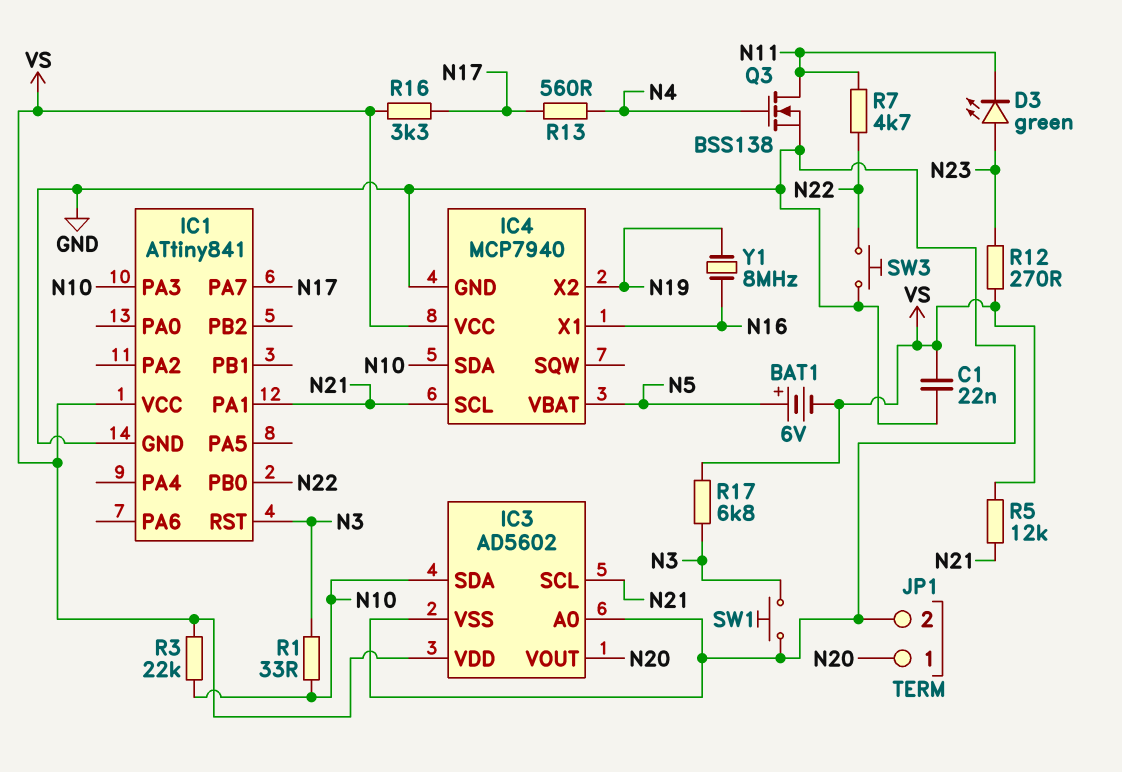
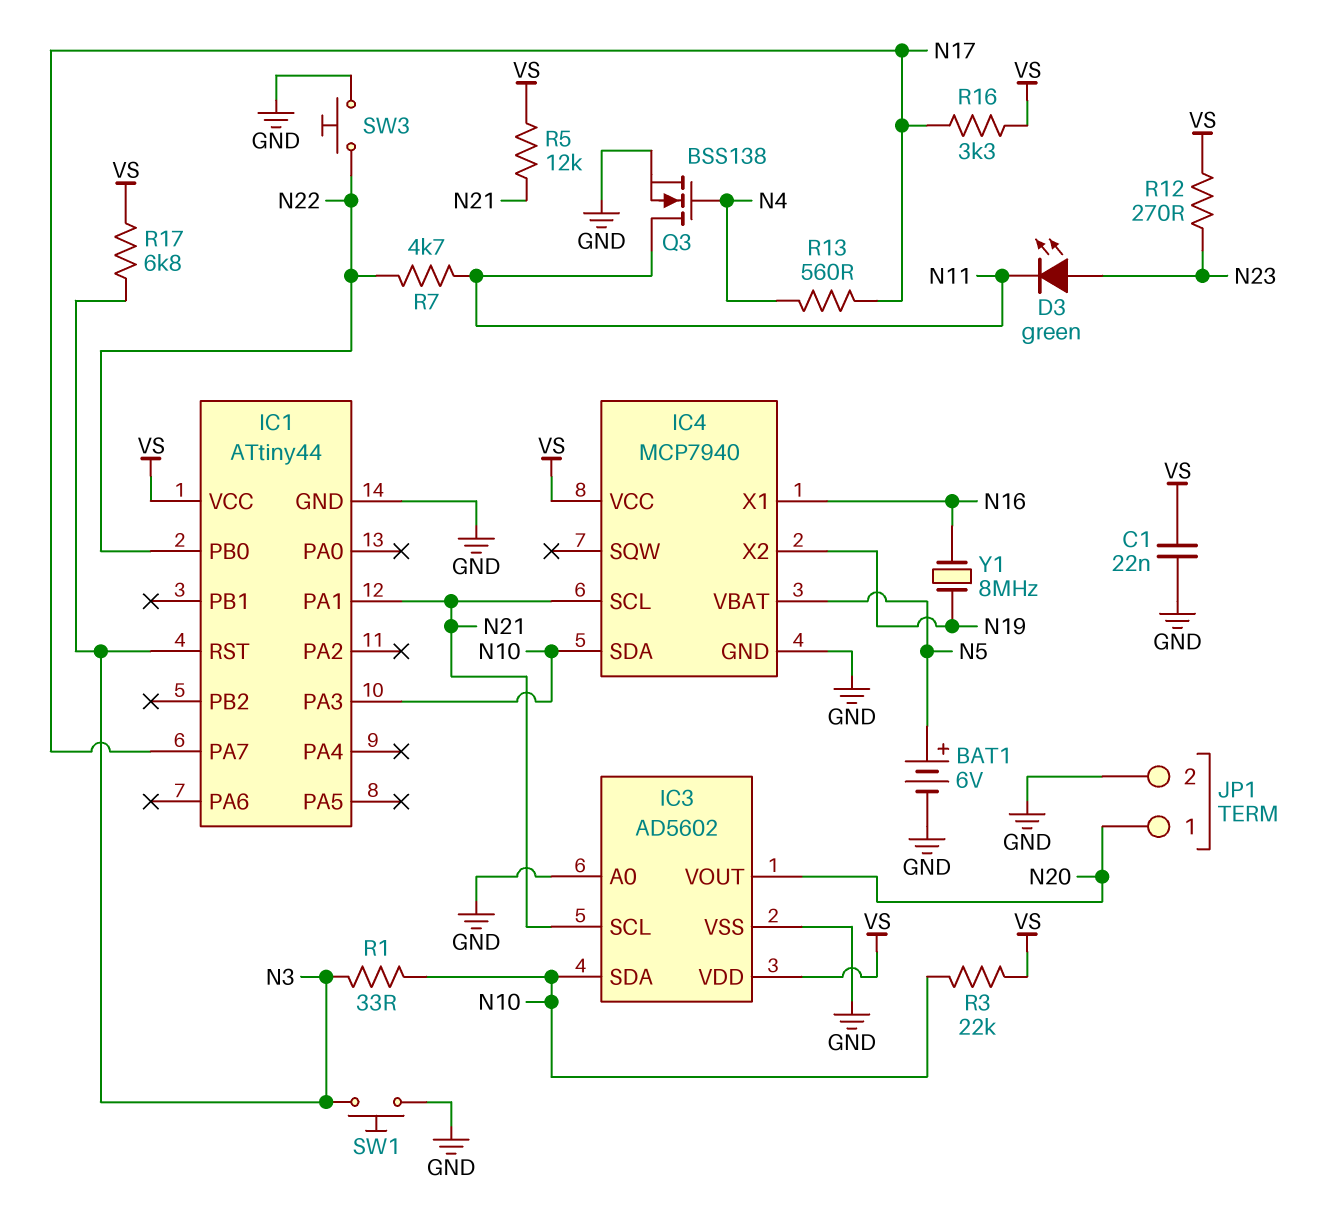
BAT1: 6V (plus N5, minus VS) -> 6V (plus N5, minus GND)
IC1: ATtiny841 -> ATtiny44

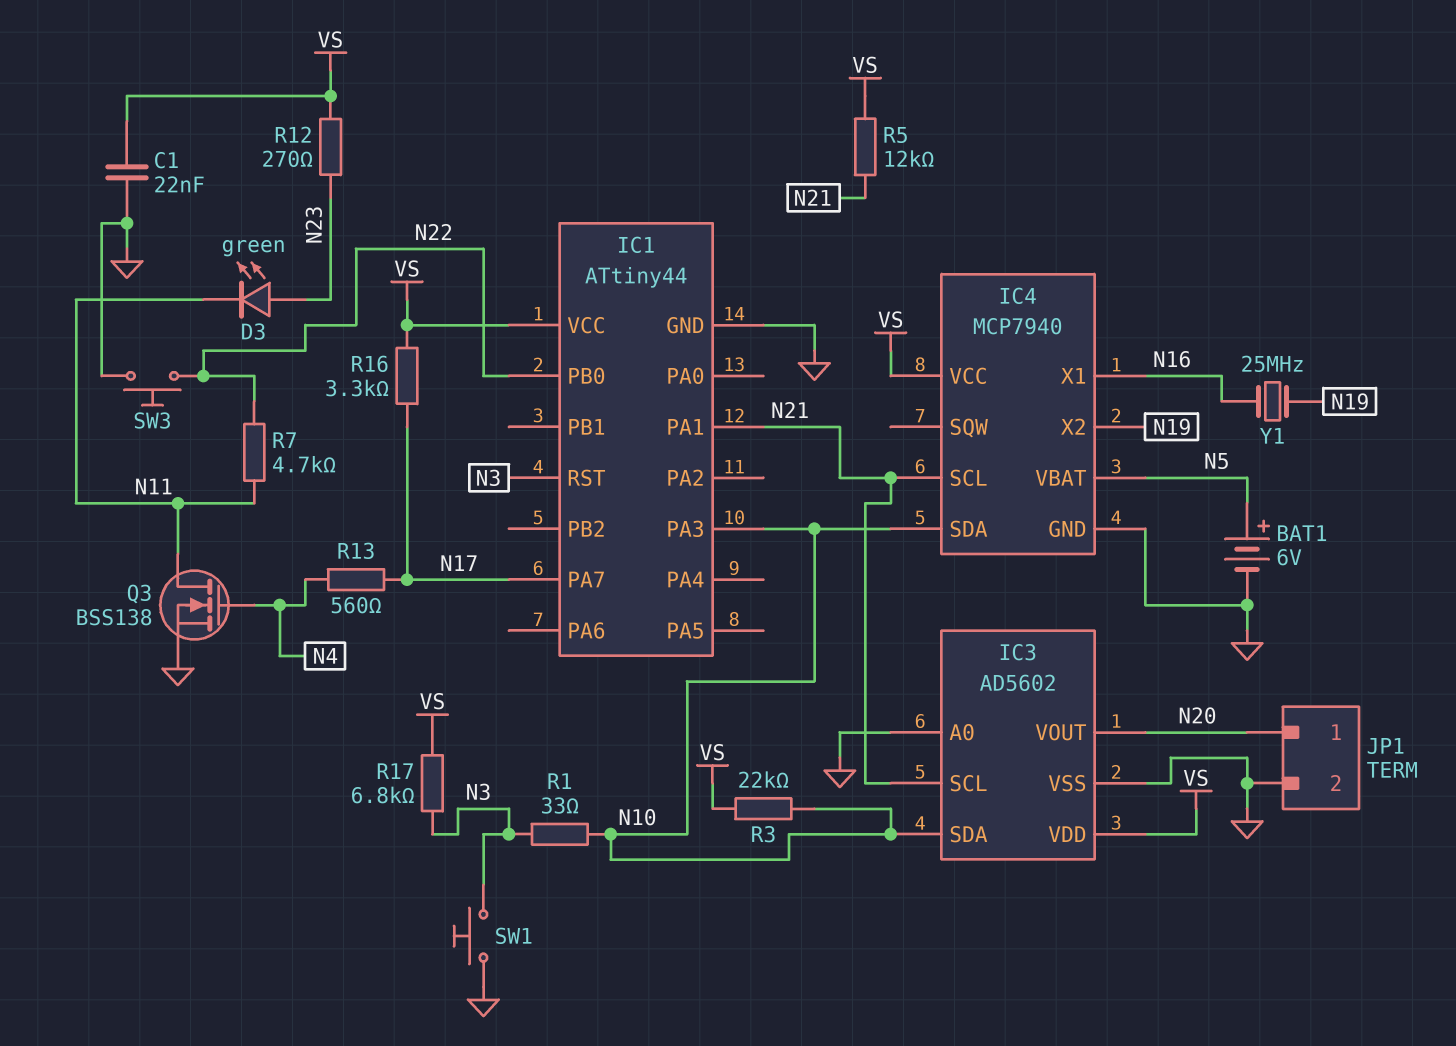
Y1: 8MHz (N16, N19) -> 25MHz (N16, N19)

